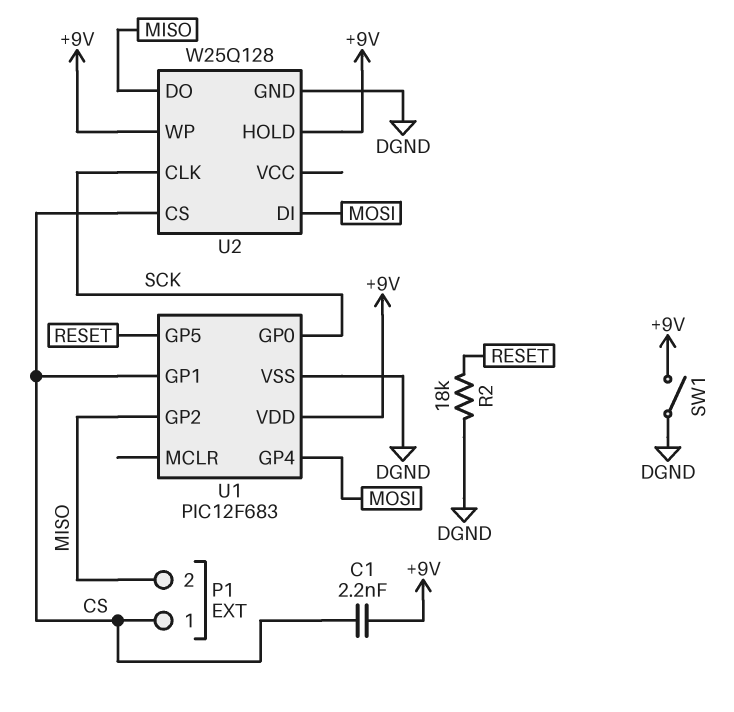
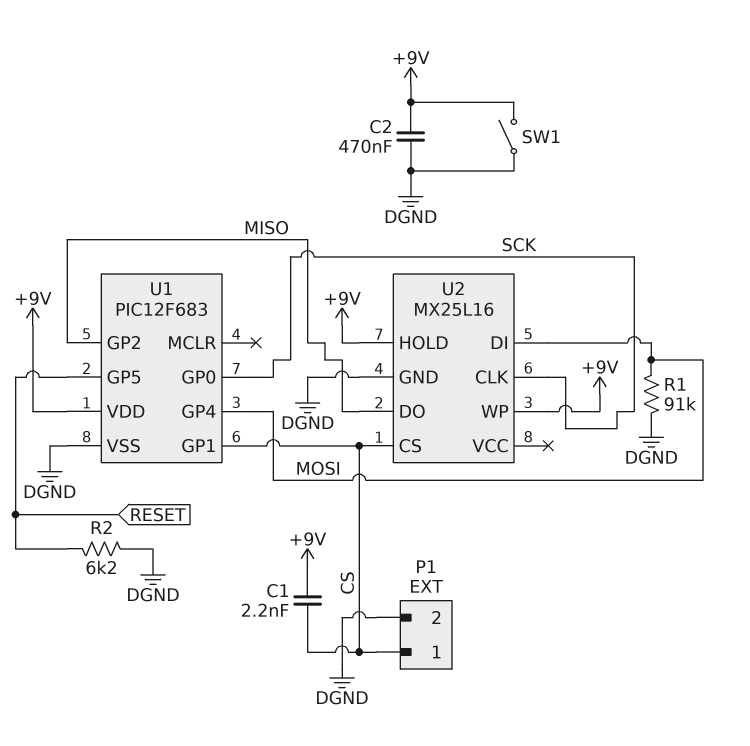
C2: none -> 470nF (+9V, DGND)
P1 pin 2: MISO -> DGND
R1: none -> 91k (DGND, MOSI)
R2: 18k (DGND, RESET) -> 6.2k (DGND, RESET)
U2: W25Q128 -> MX25L16

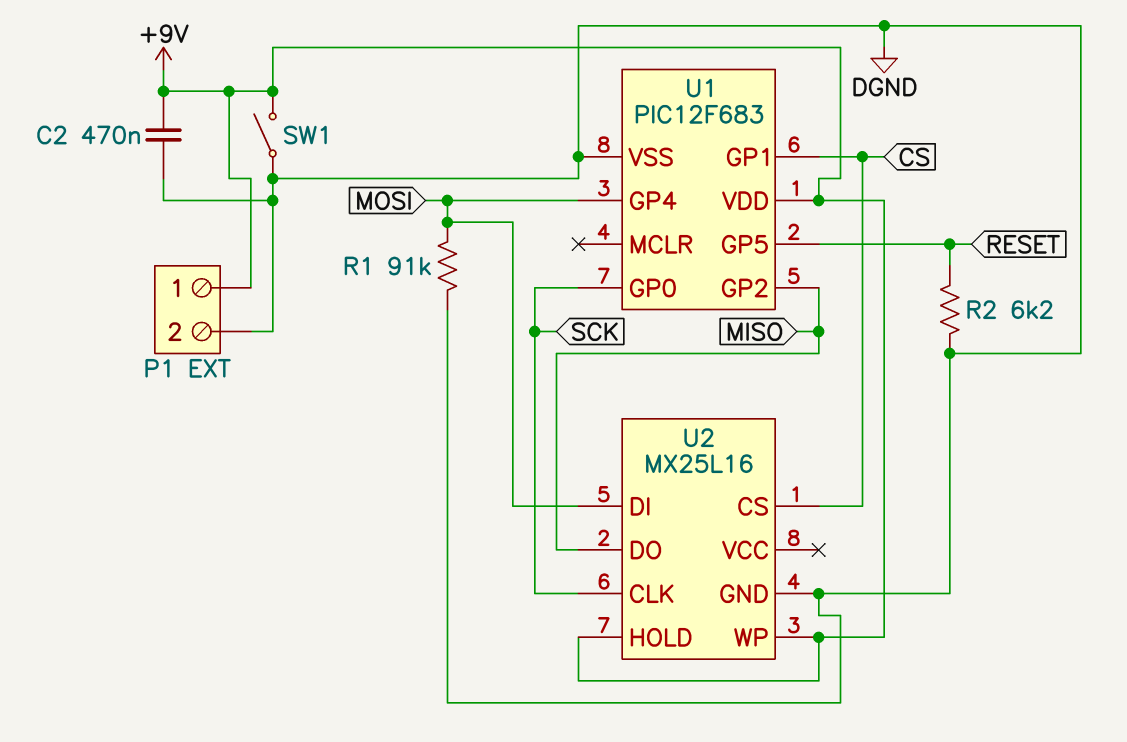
C1: 2.2nF (+9V, CS) -> none
P1 pin 1: CS -> +9V

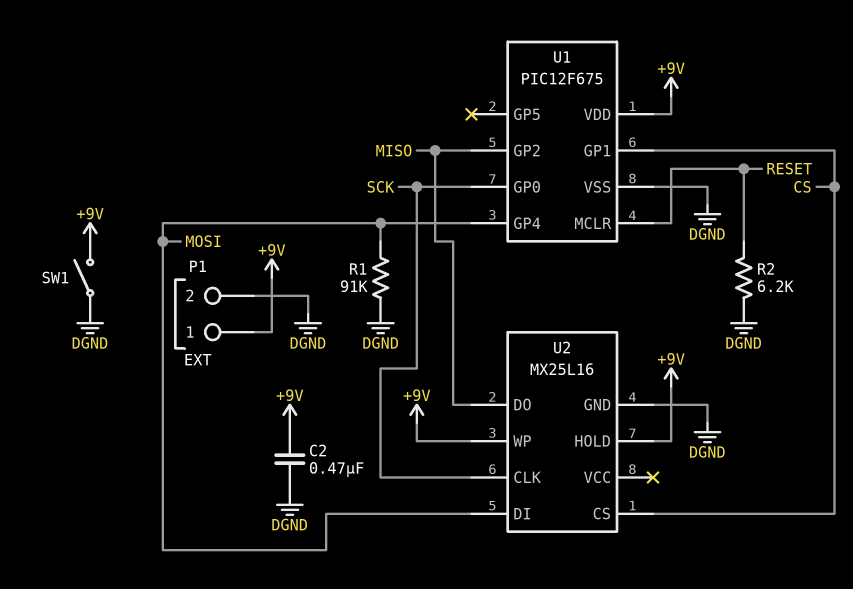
U1: PIC12F683 -> PIC12F675
U1 pin GP5: RESET -> none
U1 pin MCLR: none -> RESET

